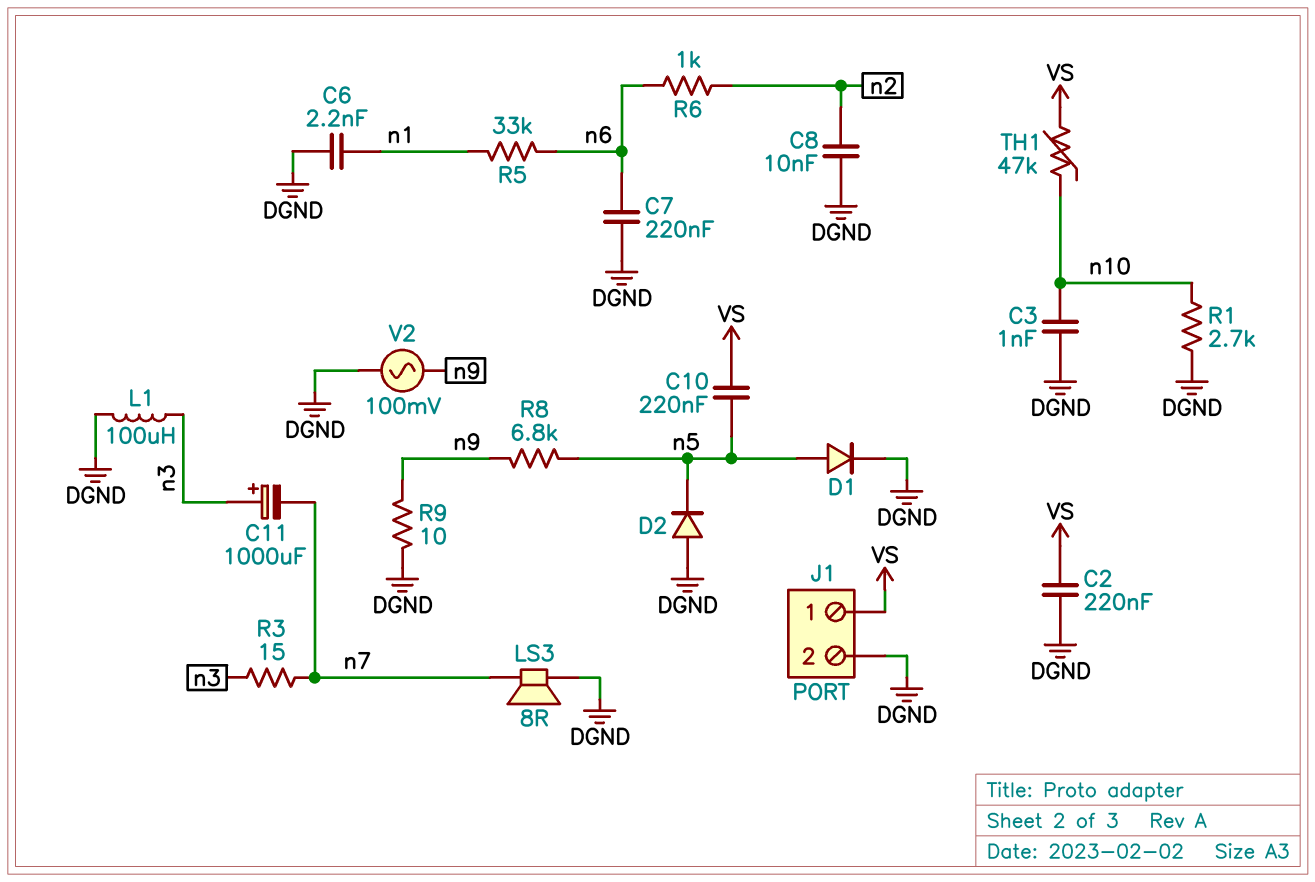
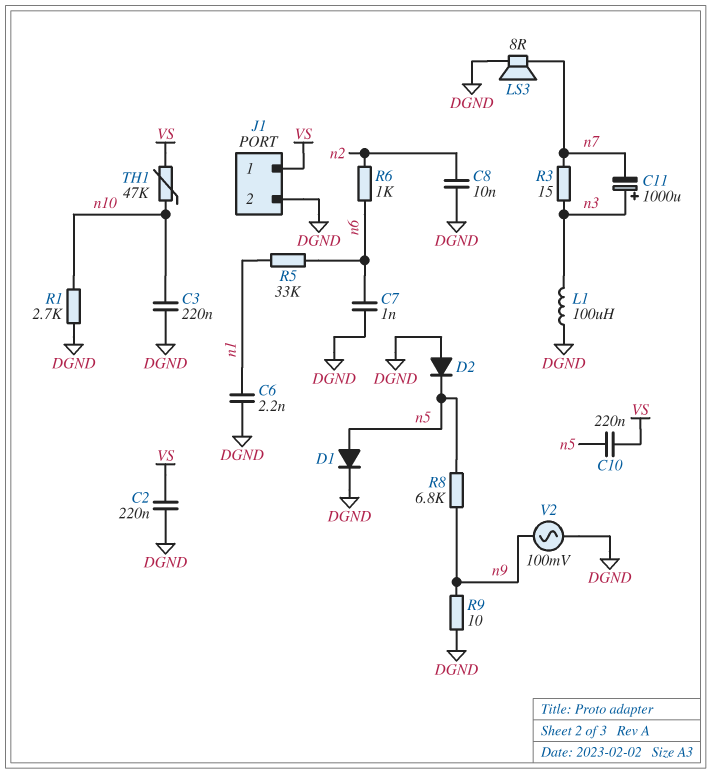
C3: 1nF (DGND, n10) -> 220nF (DGND, n10)
C7: 220nF (DGND, n6) -> 1nF (DGND, n6)

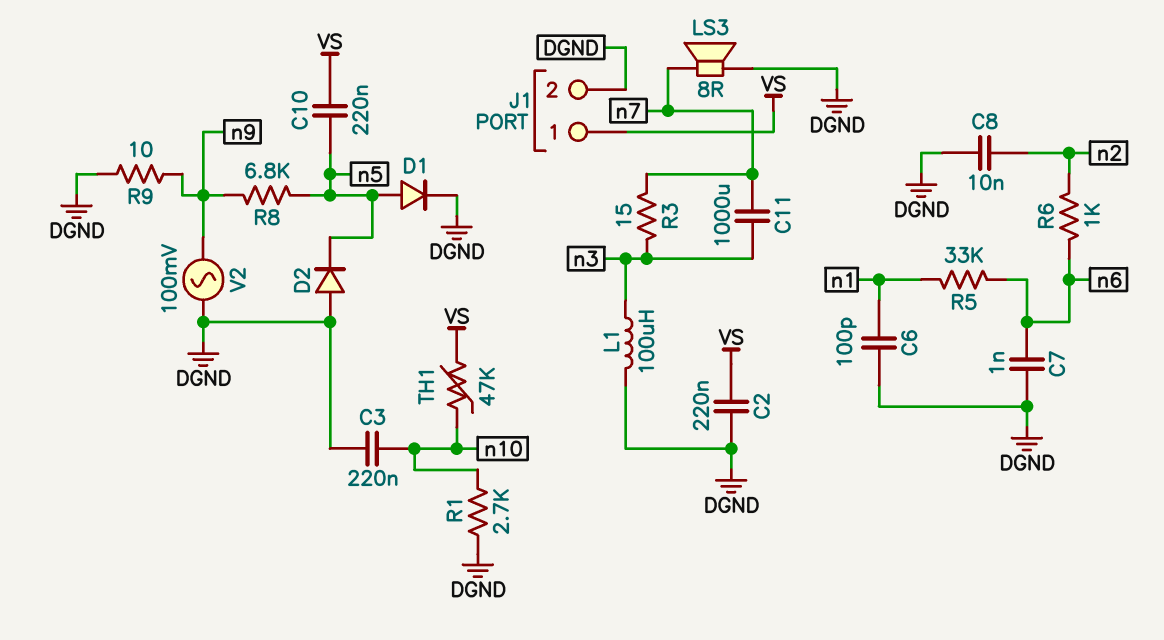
C6: 2.2nF (DGND, n1) -> 100pF (DGND, n1)
C11: 1000uF (plus n3, minus n7) -> 1000uF (n3, n7)

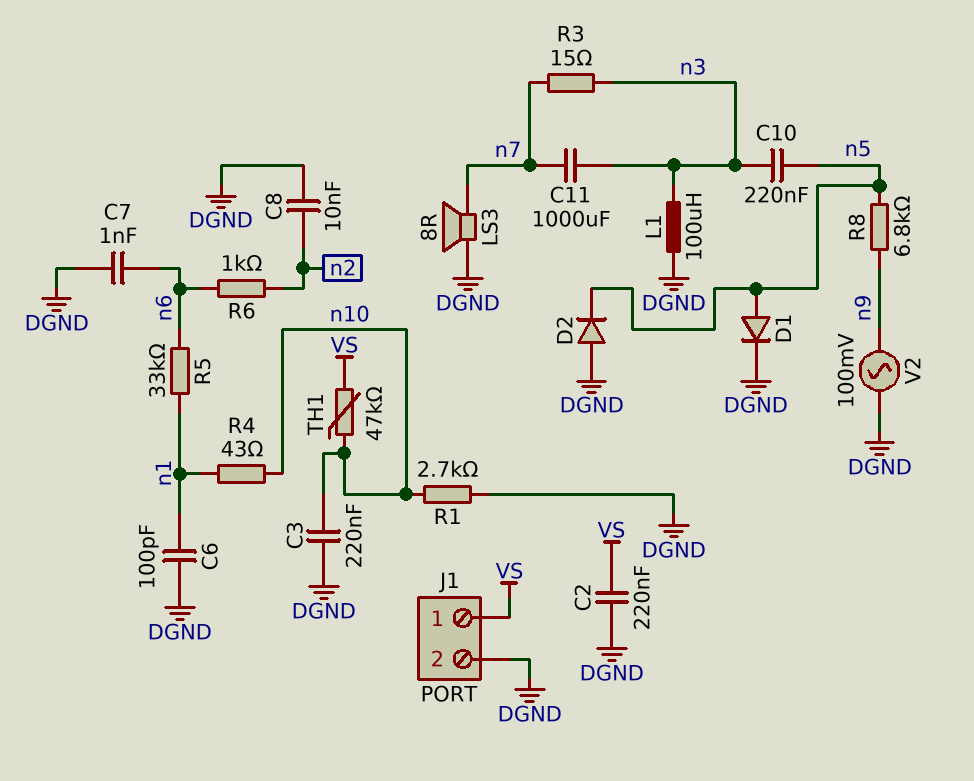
C10: 220nF (VS, n5) -> 220nF (n3, n5)
R4: none -> 43 (n1, n10)
R9: 10 (DGND, n9) -> none

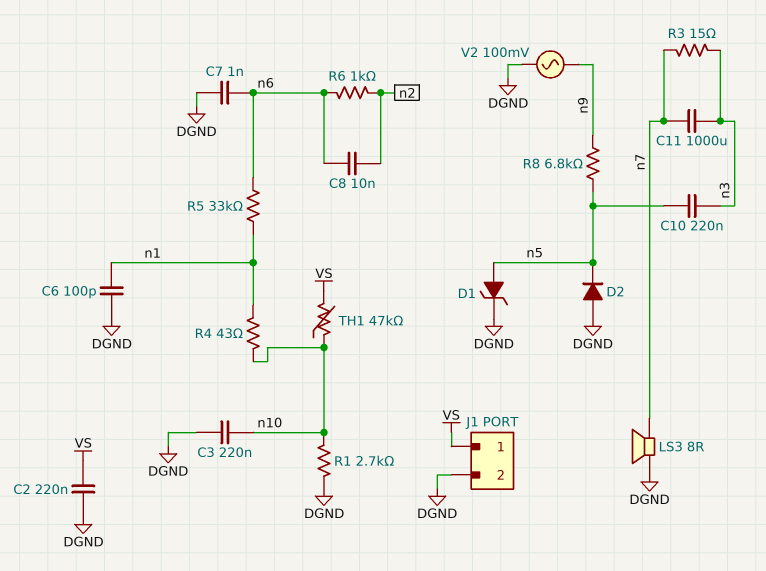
C8: 10nF (DGND, n2) -> 10nF (n2, n6)
D1: diode (A n5, K DGND) -> zener (A n5, K DGND)
L1: 100uH (DGND, n3) -> none

